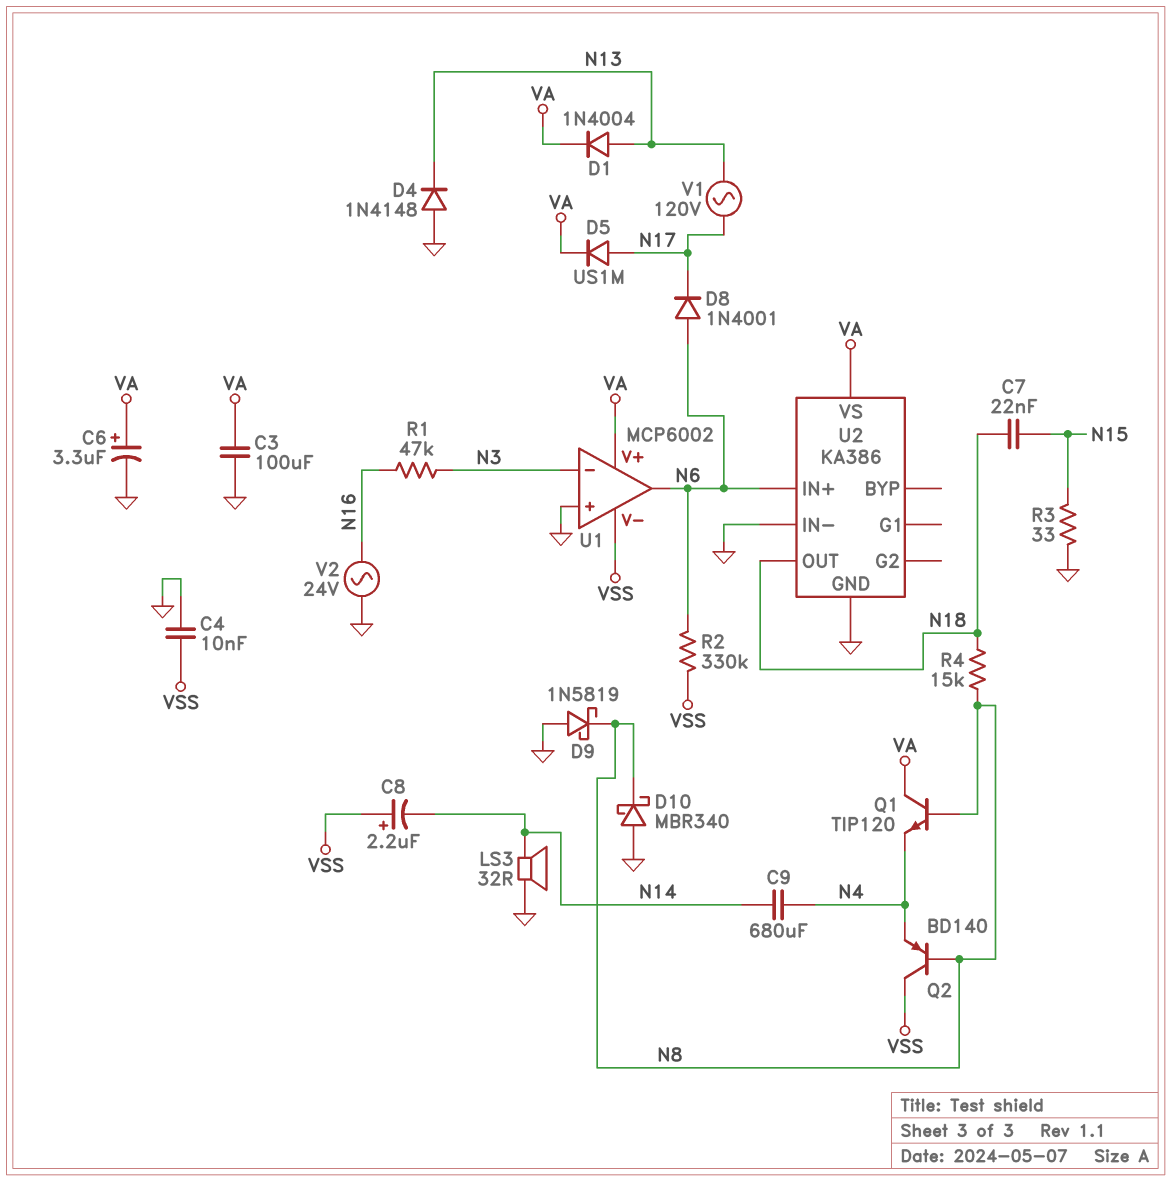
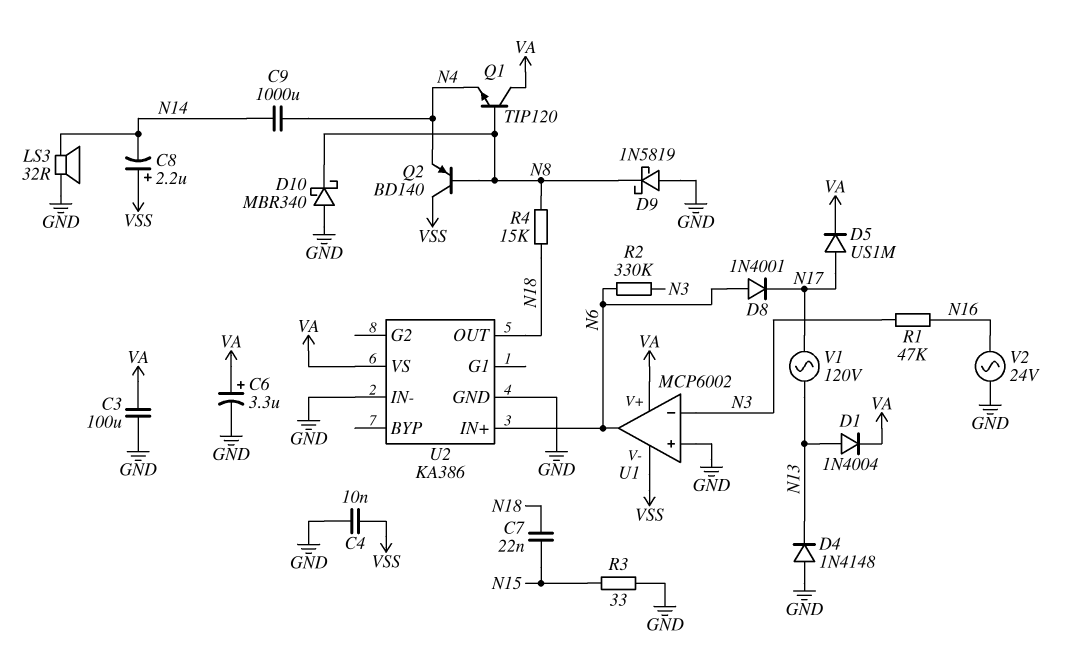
C9: 680uF (N4, N14) -> 1000uF (N4, N14)
R2: 330k (N6, VSS) -> 330k (N3, N6)

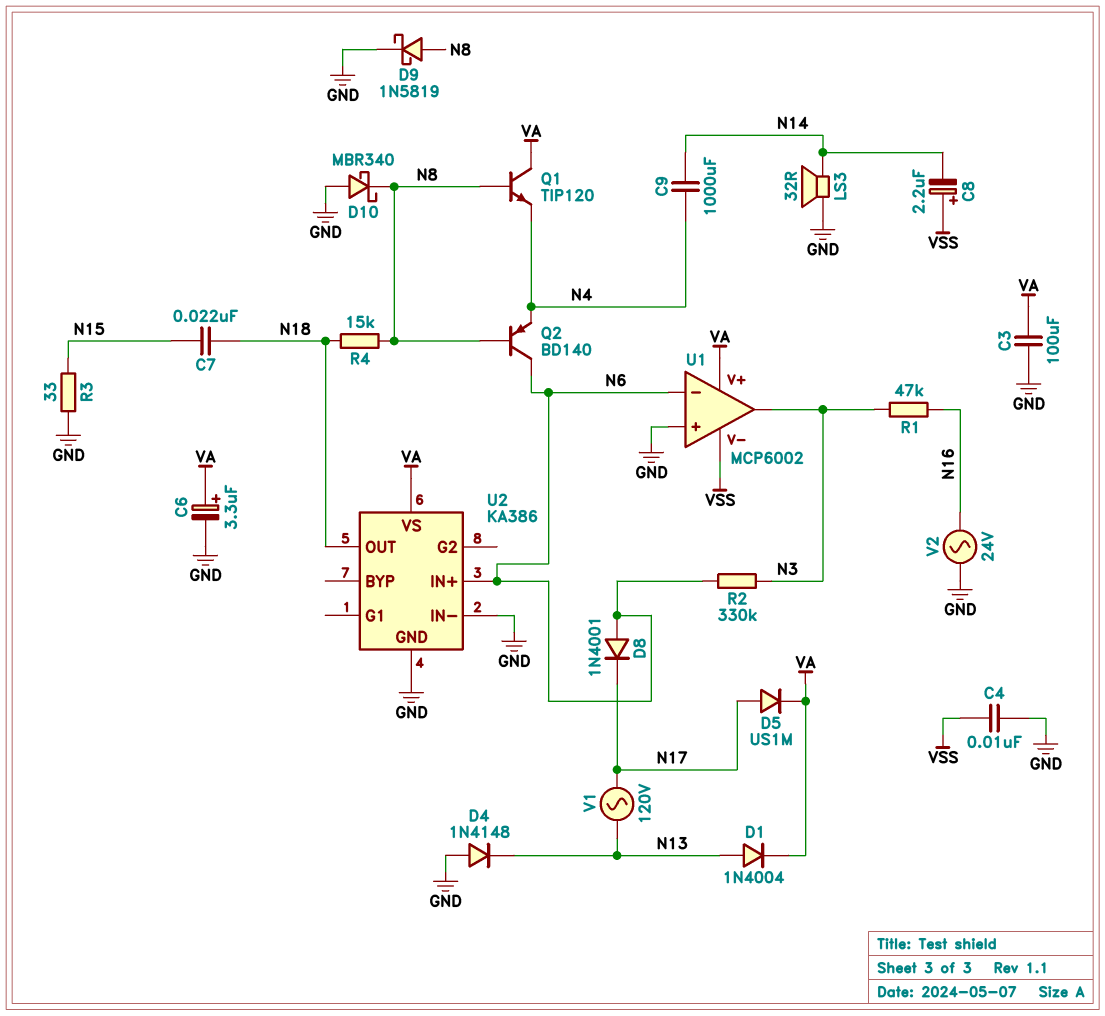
D9: schottky 1N5819 (A GND, K N8) -> schottky 1N5819 (A N8, K GND)
Q2: PNP BD140 (B N8, C VSS, E N4) -> PNP BD140 (B N8, C N6, E N4)
U1 pin in-: N3 -> N6
U1 pin out: N6 -> N3

